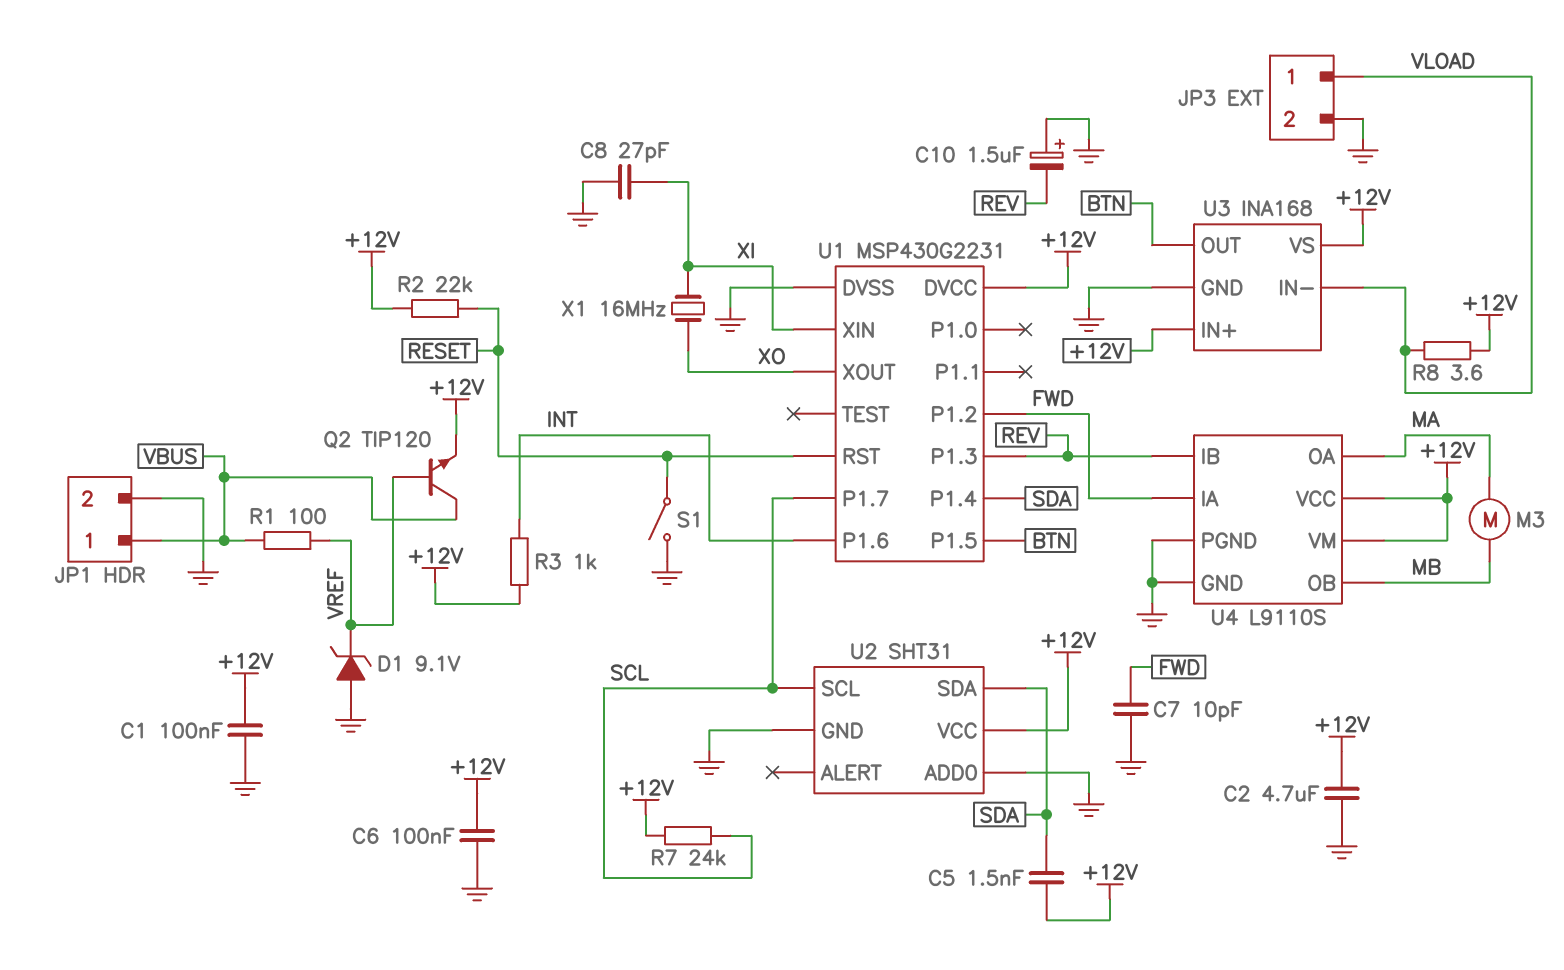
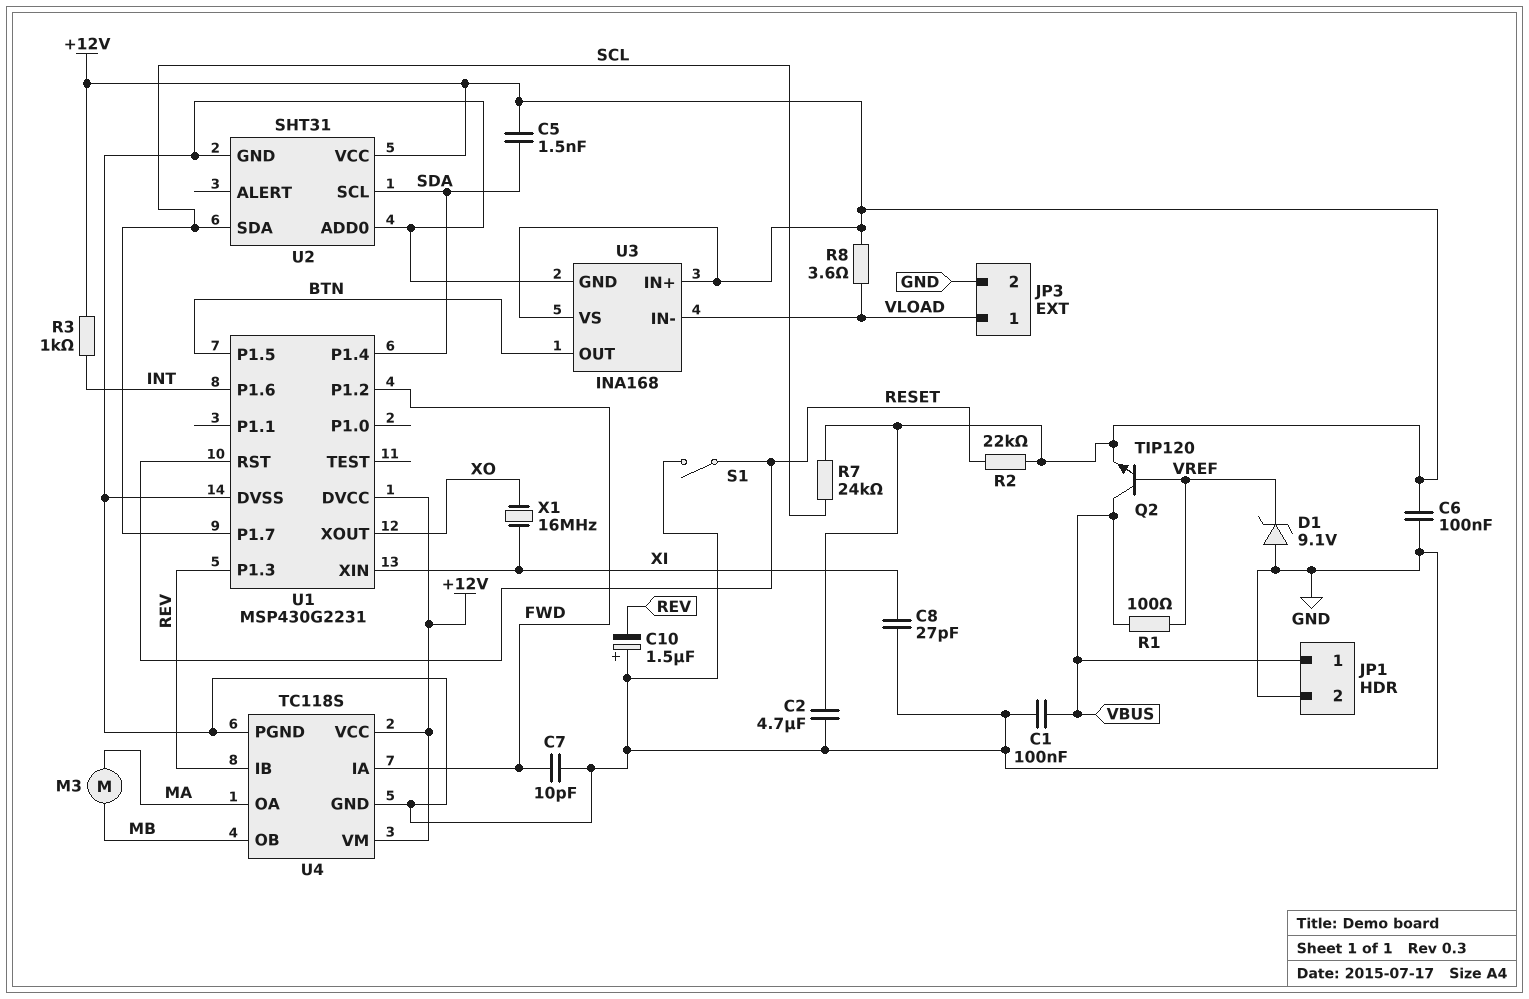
C1: 100nF (+12V, GND) -> 100nF (GND, VBUS)
U2 pin SCL: SCL -> SDA
U2 pin SDA: SDA -> SCL
U4: L9110S -> TC118S

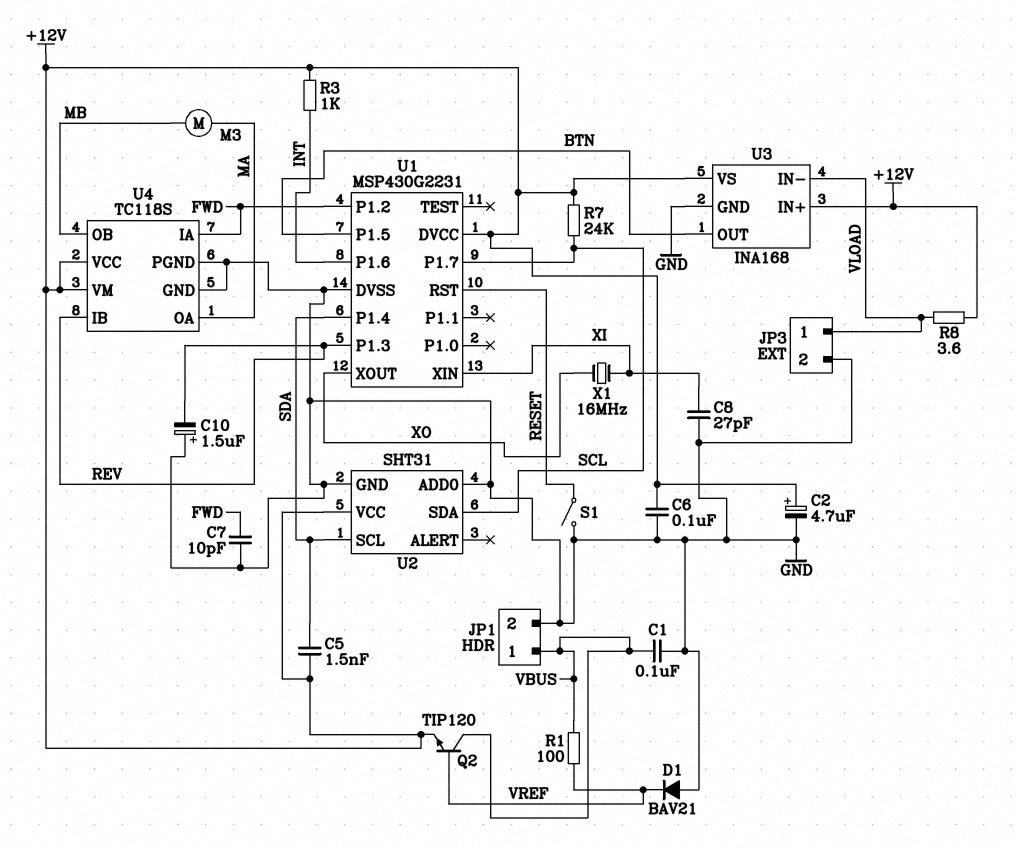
C2: 4.7uF (+12V, GND) -> 4.7uF (plus +12V, minus GND)
D1: zener 9.1V (A GND, K VREF) -> diode BAV21 (A GND, K VREF)
R2: 22k (+12V, RESET) -> none

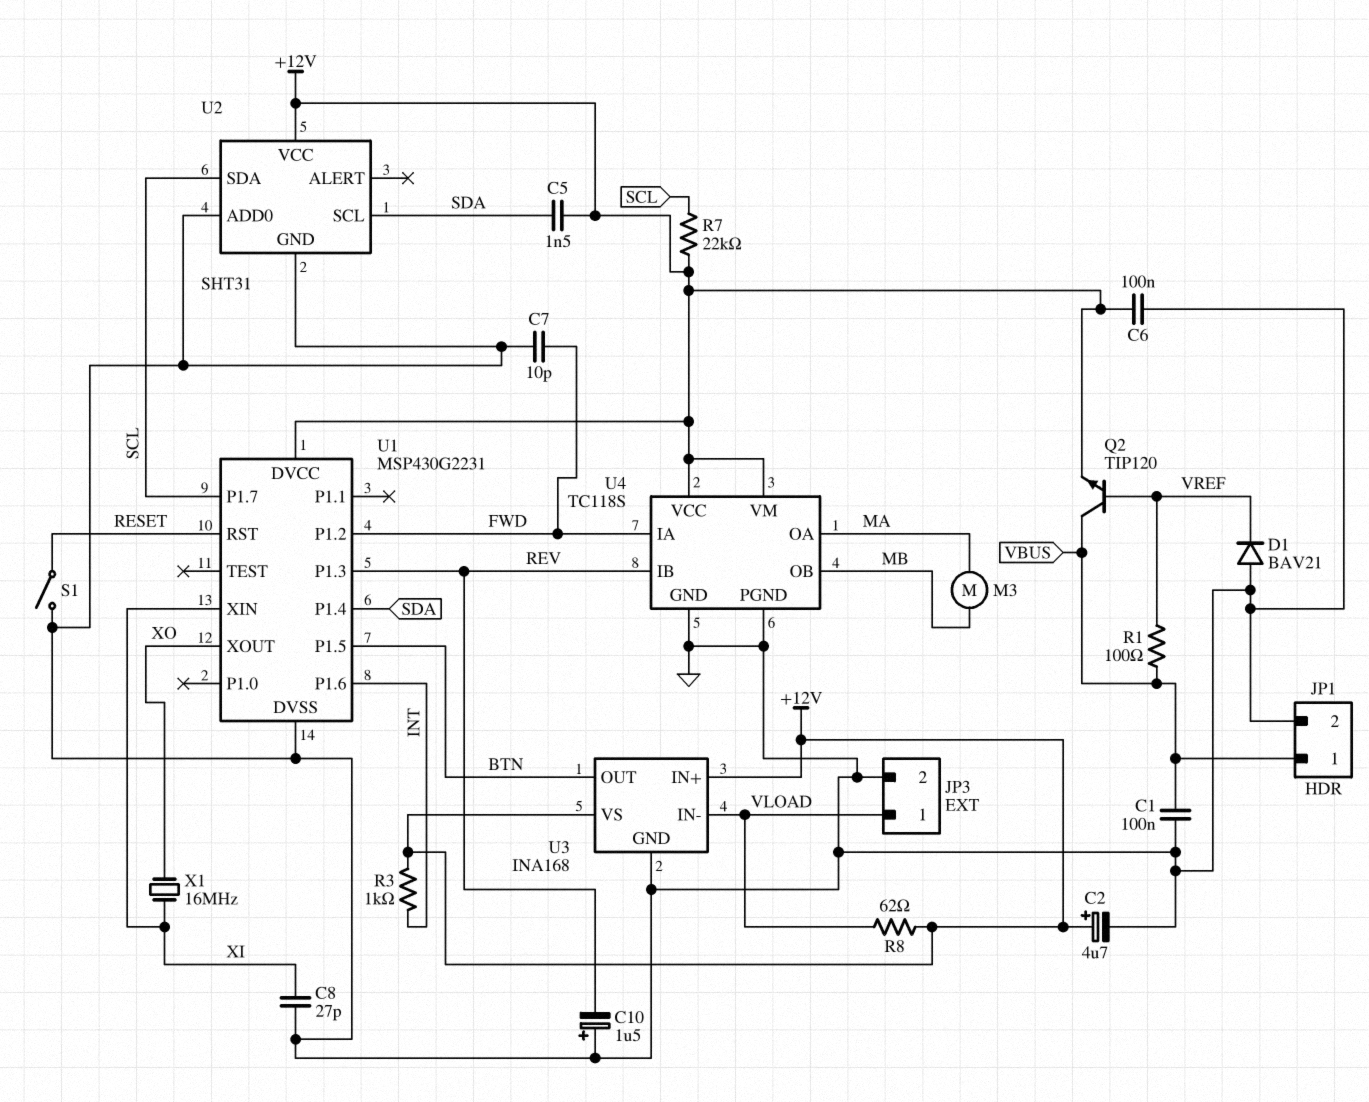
R7: 24k (+12V, SCL) -> 22k (+12V, SCL)
R8: 3.6 (+12V, VLOAD) -> 62 (+12V, VLOAD)

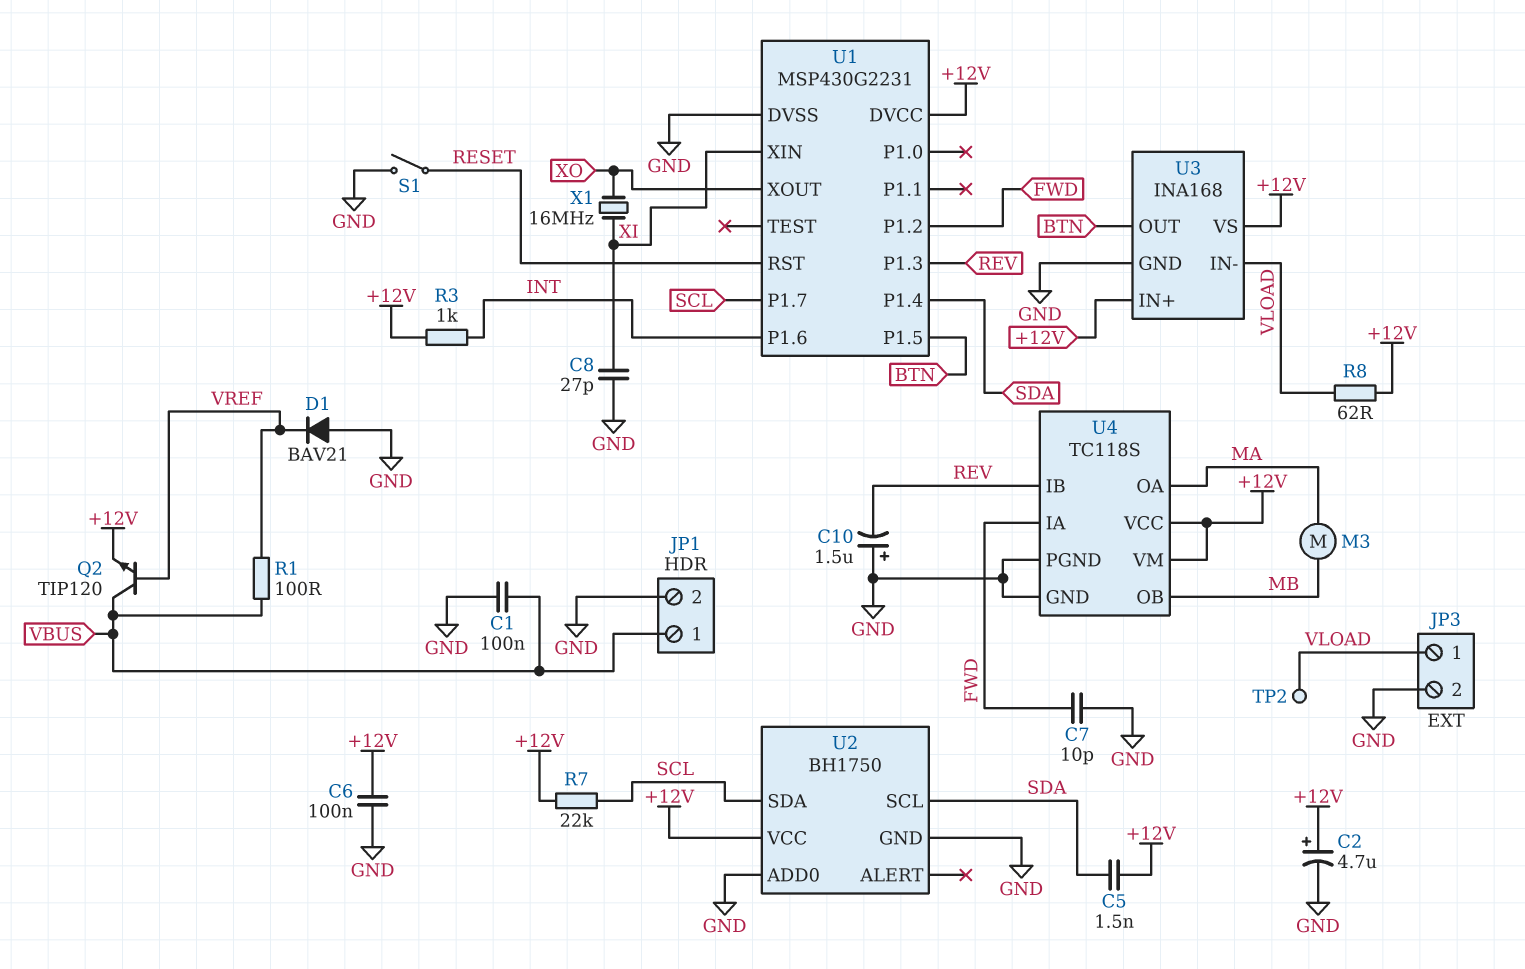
TP2: none -> test point (VLOAD)
U2: SHT31 -> BH1750

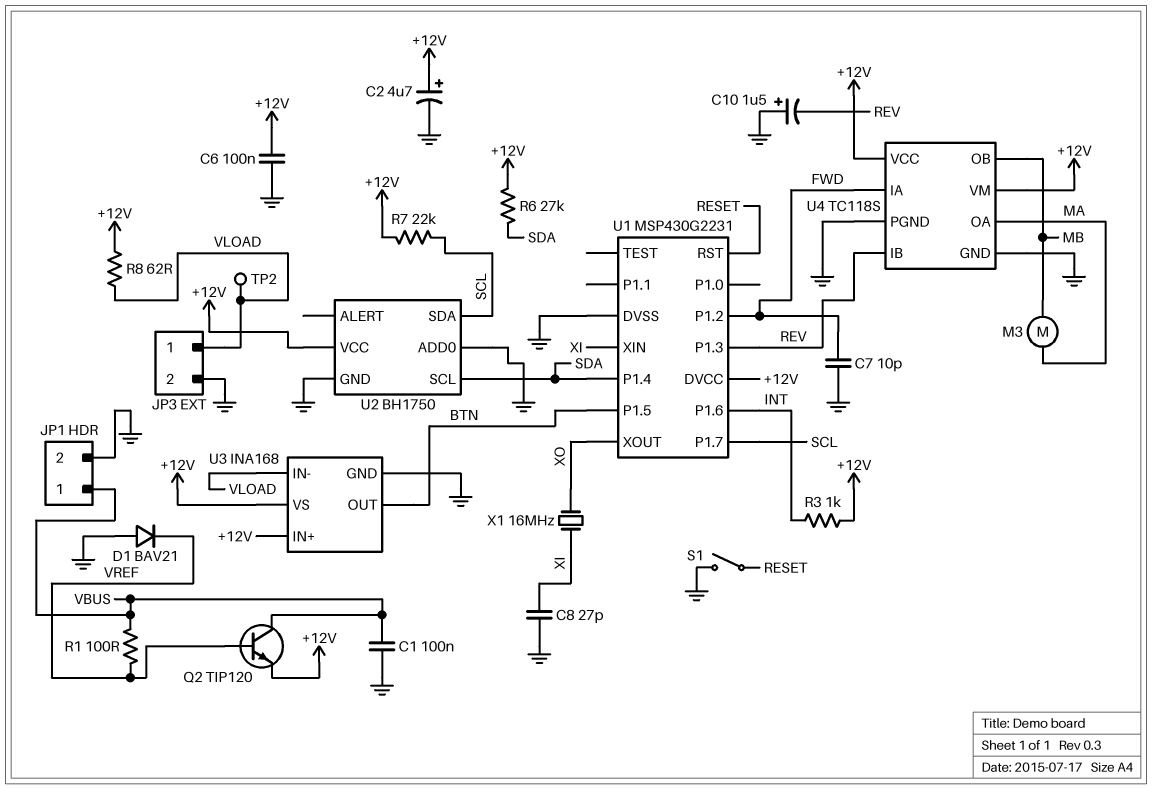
C5: 1.5nF (+12V, SDA) -> none
R6: none -> 27k (+12V, SDA)

